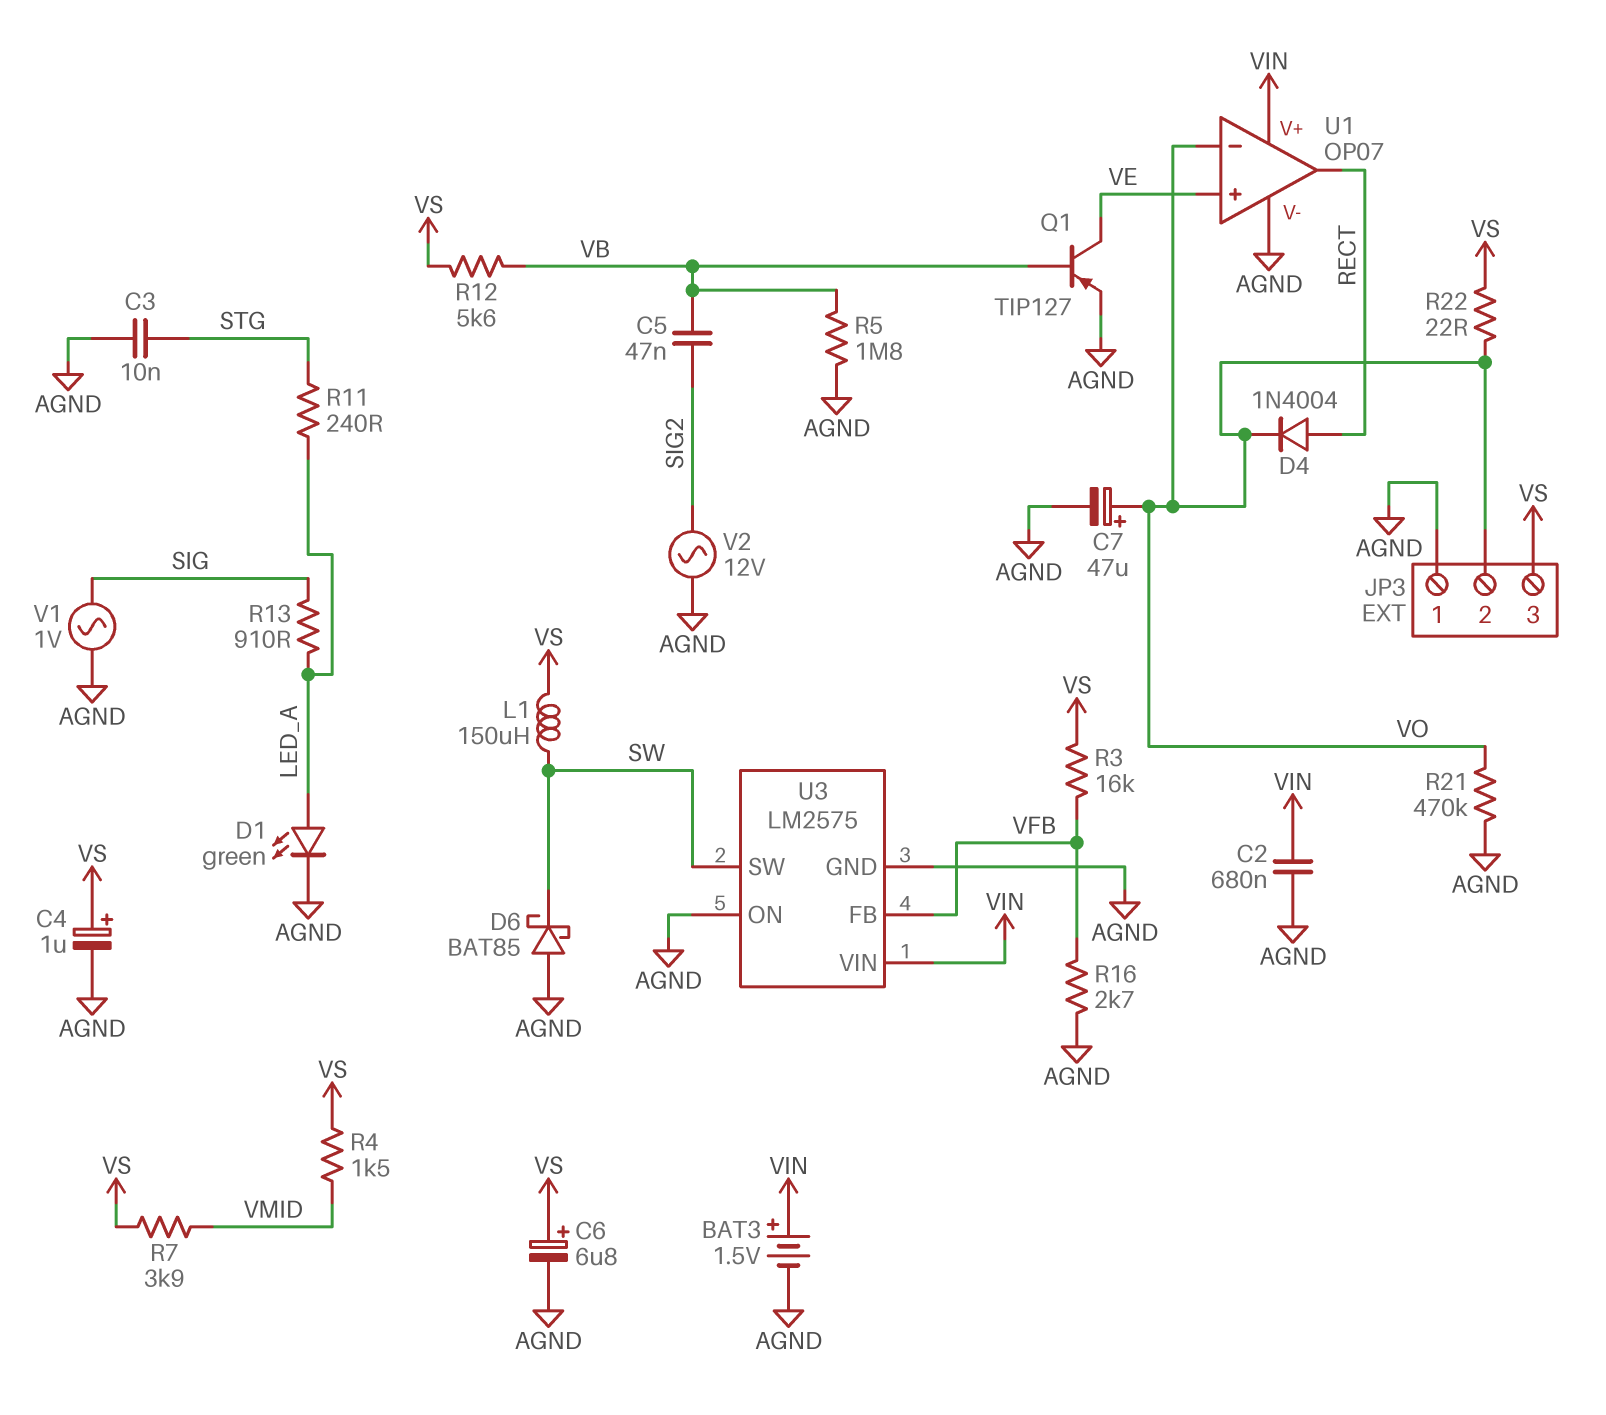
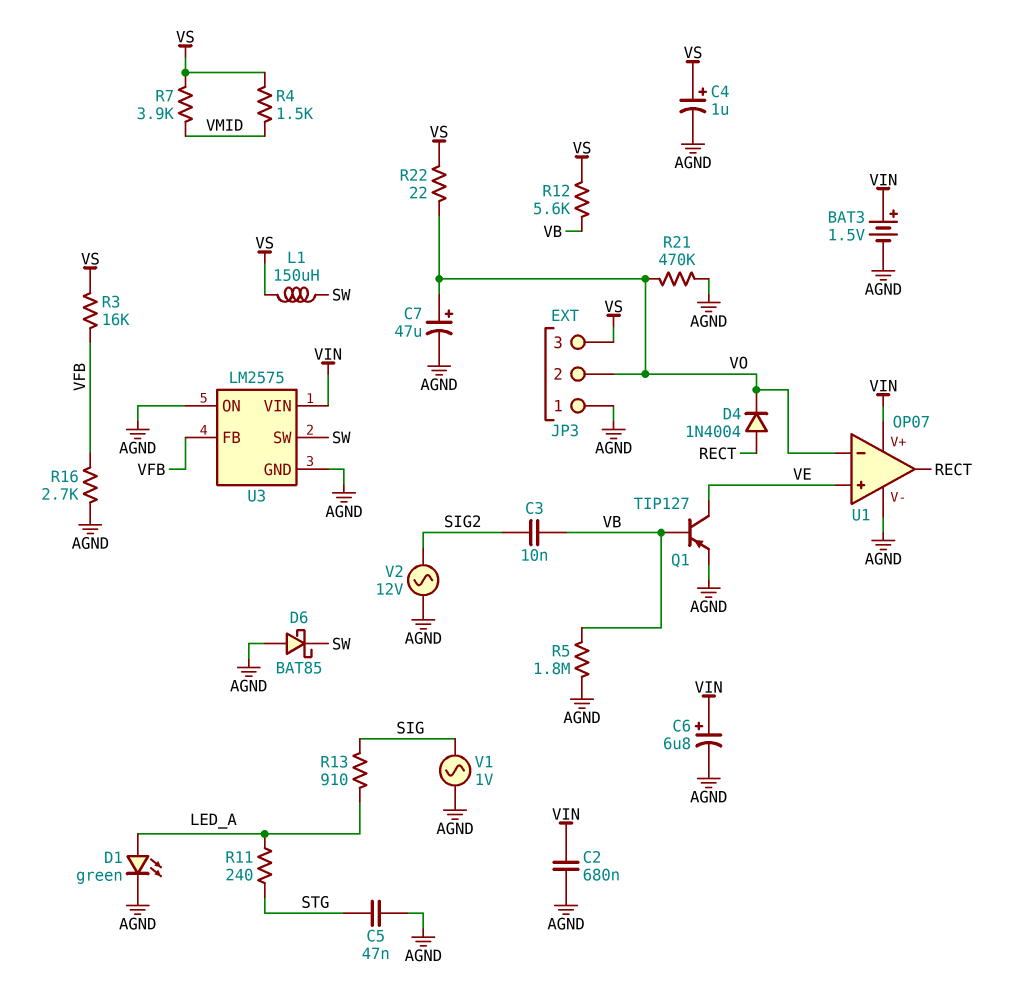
C3: 10nF (AGND, STG) -> 10nF (SIG2, VB)
C5: 47nF (SIG2, VB) -> 47nF (AGND, STG)
C6: 6.8uF (plus VS, minus AGND) -> 6.8uF (plus VIN, minus AGND)

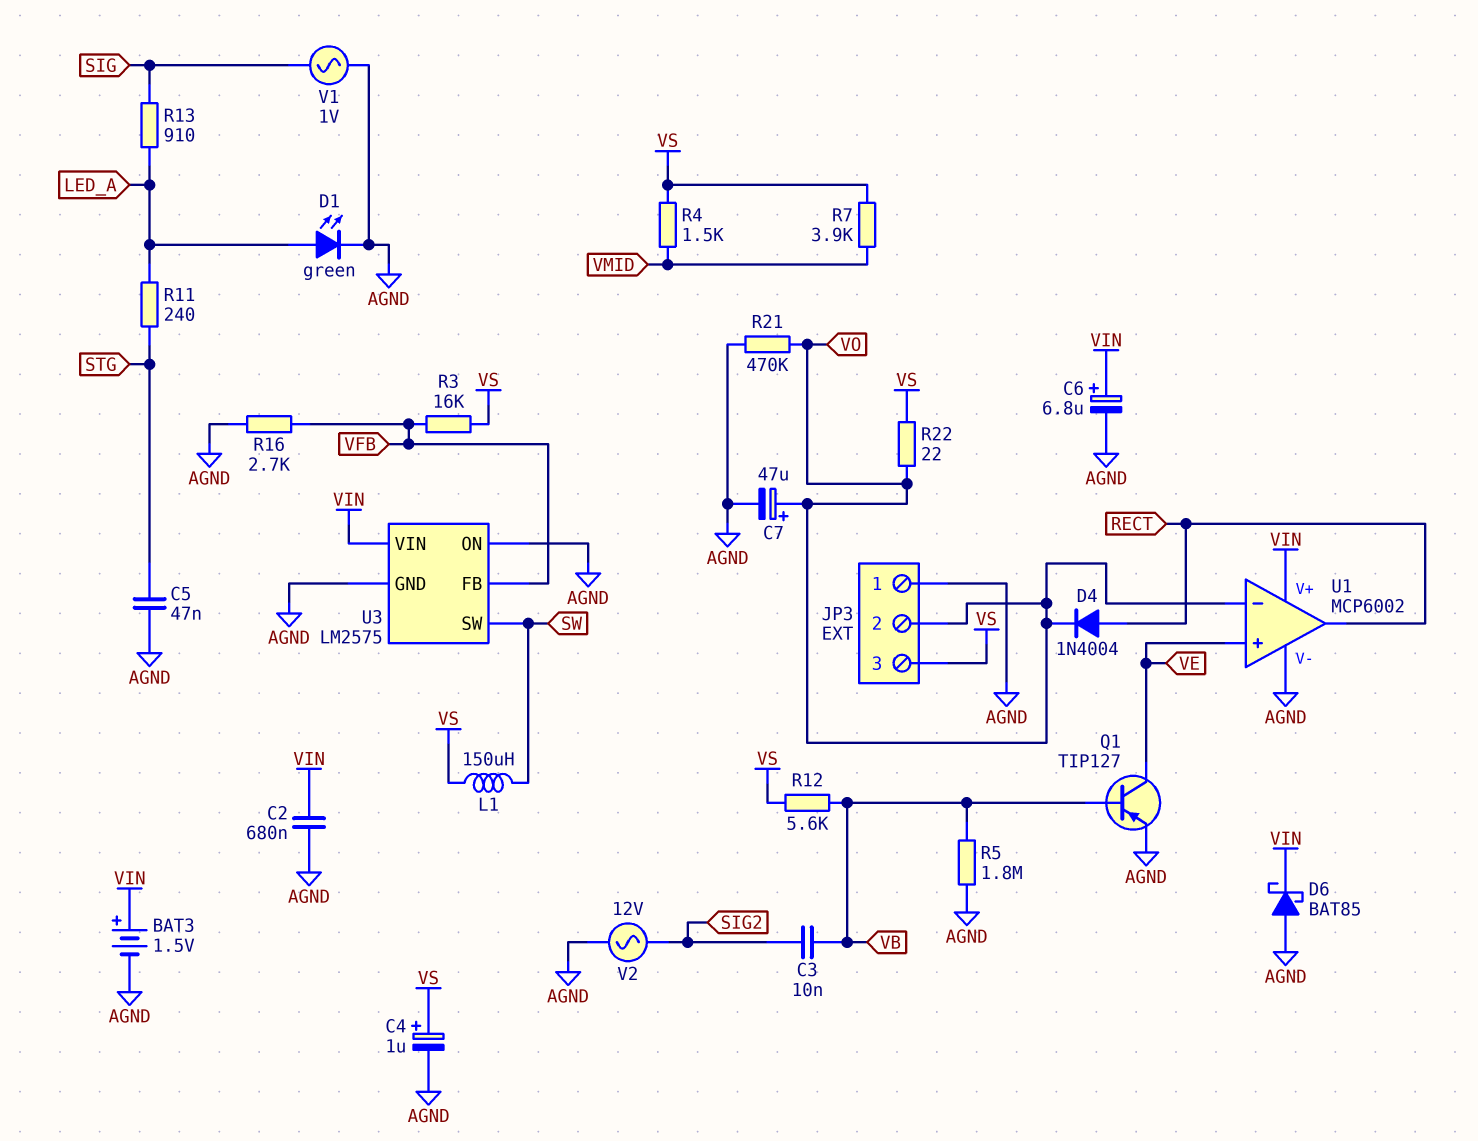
D6: schottky BAT85 (A AGND, K SW) -> schottky BAT85 (A AGND, K VIN)
U1: OP07 -> MCP6002

